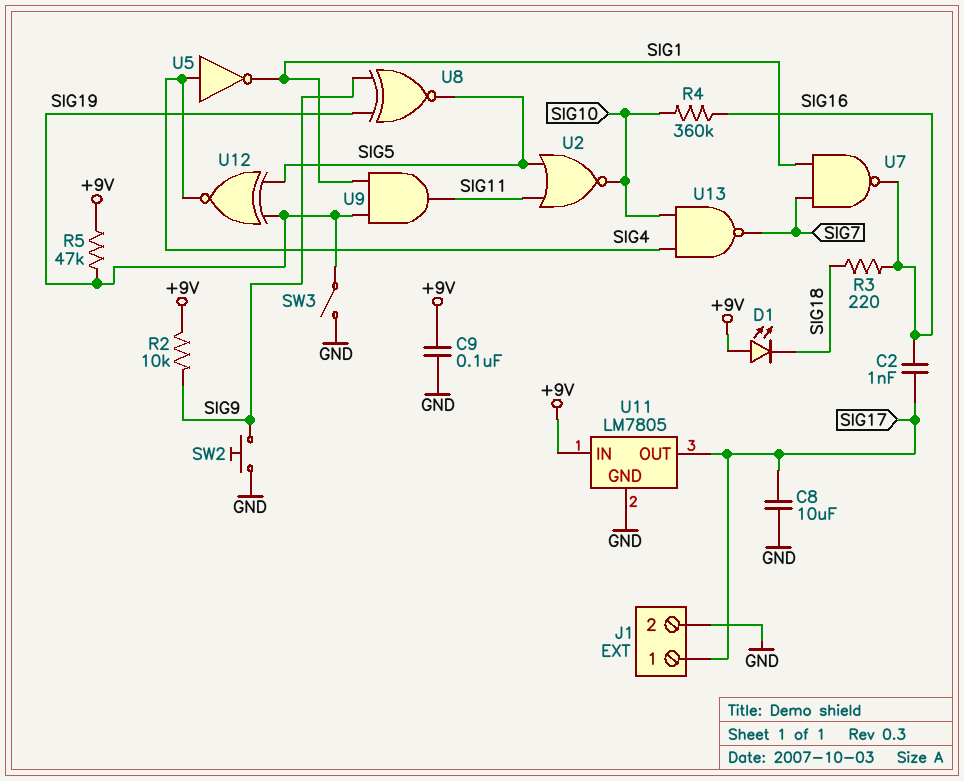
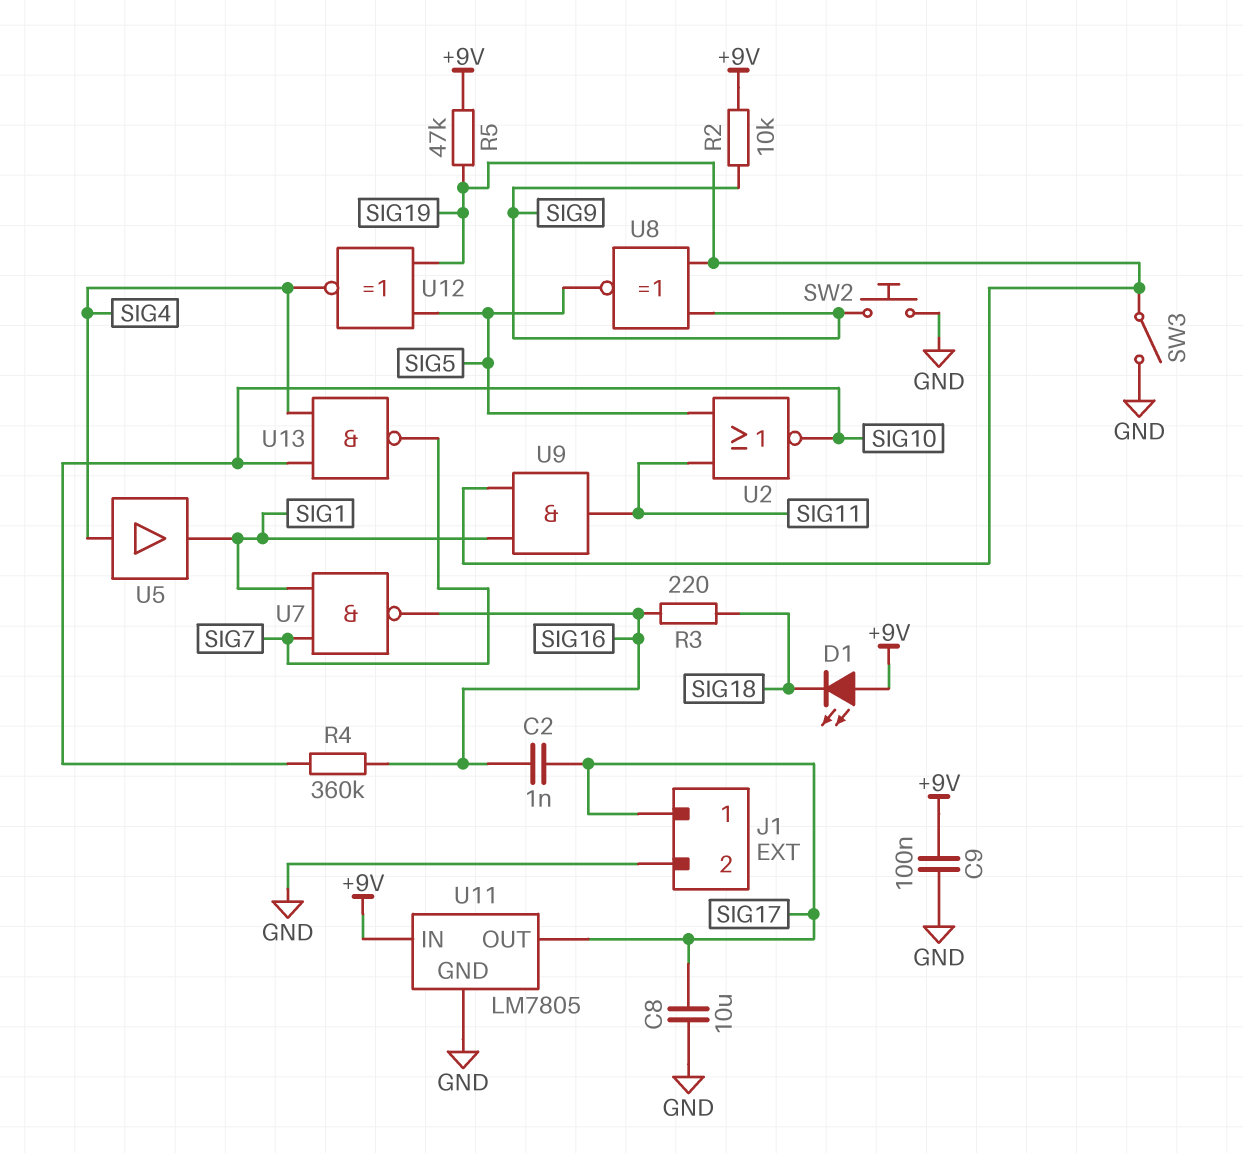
U5: NOT (in SIG4, out SIG1) -> buffer (in SIG4, out SIG1)

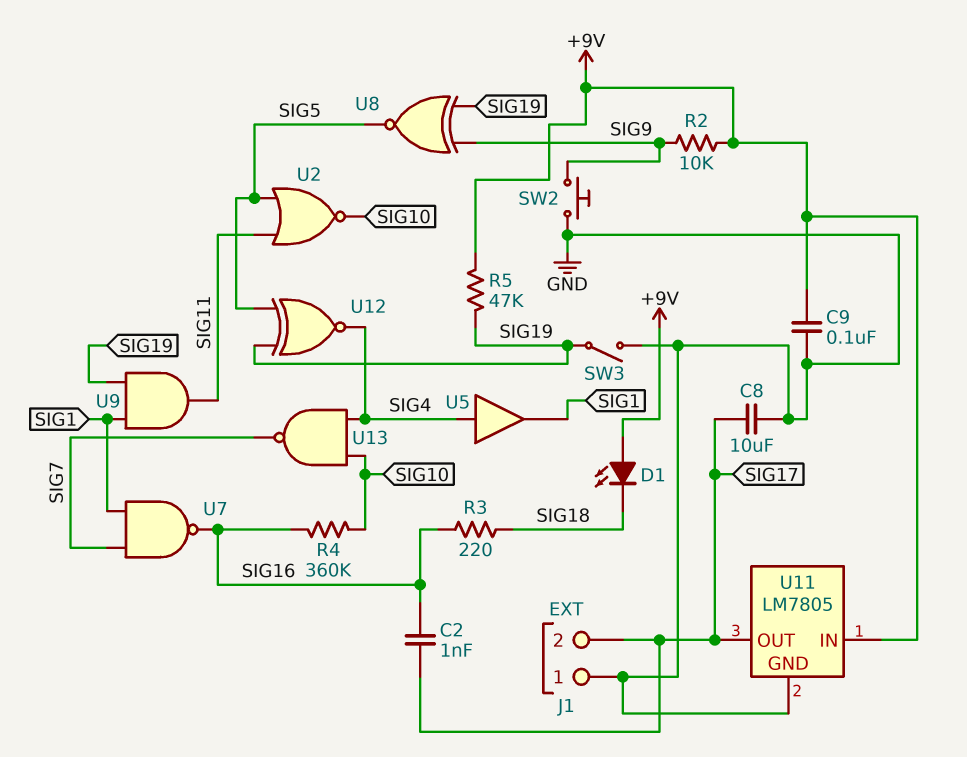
J1 pin 1: SIG17 -> GND
J1 pin 2: GND -> SIG17

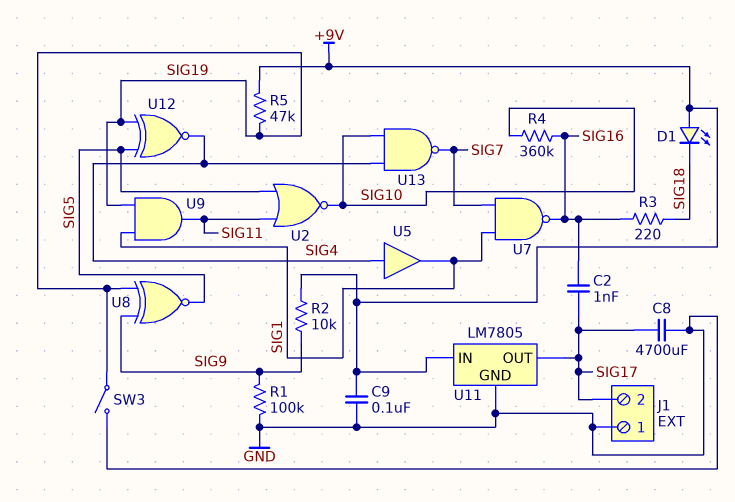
C8: 10uF (GND, SIG17) -> 4700uF (GND, SIG17)
R1: none -> 100k (GND, SIG9)
SW2: button (GND, SIG9) -> none

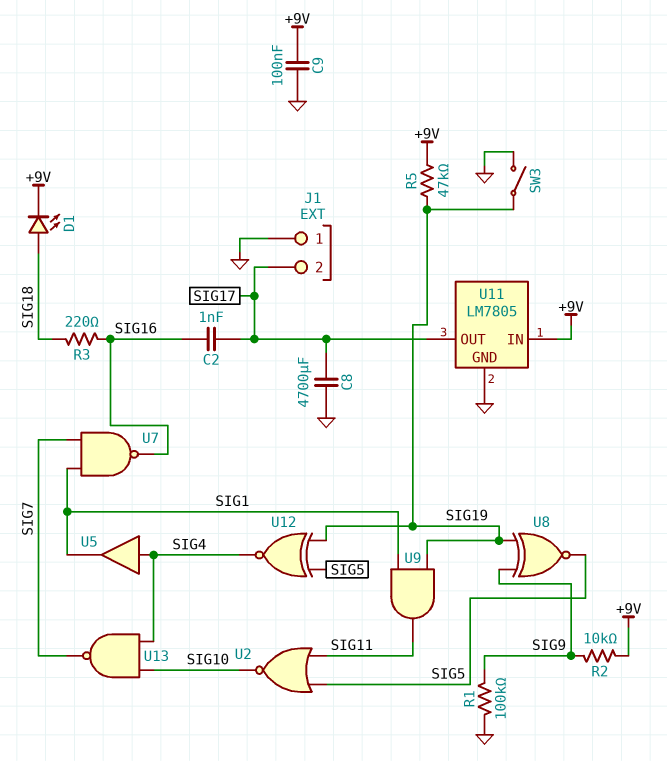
D1: LED (A +9V, K SIG18) -> LED (A SIG18, K +9V)
R4: 360k (SIG10, SIG16) -> none

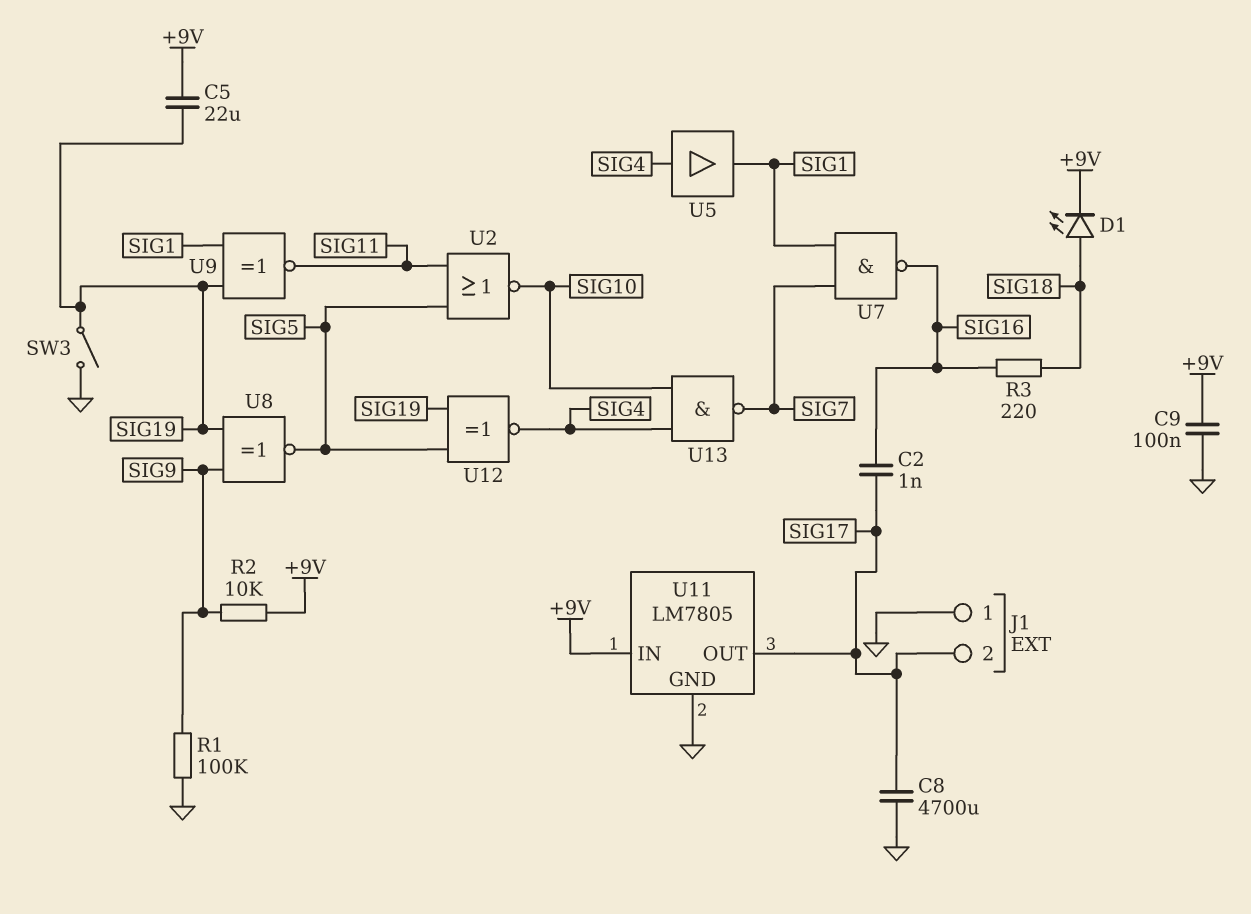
C5: none -> 22uF (+9V, SIG19)
R5: 47k (+9V, SIG19) -> none
U9: AND (in SIG1, in SIG19, out SIG11) -> XNOR (in SIG1, in SIG19, out SIG11)

